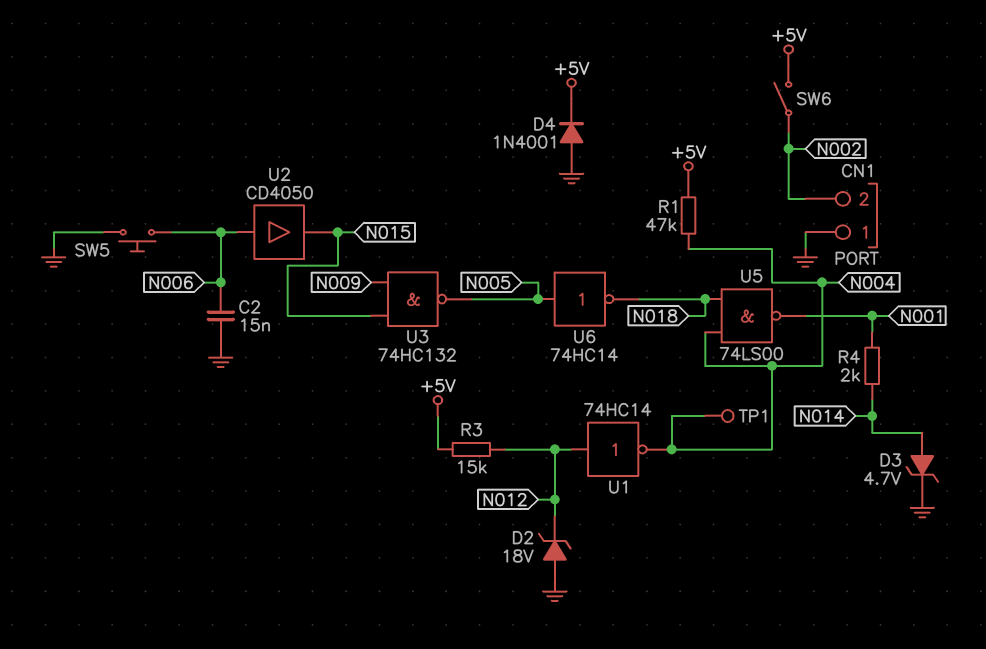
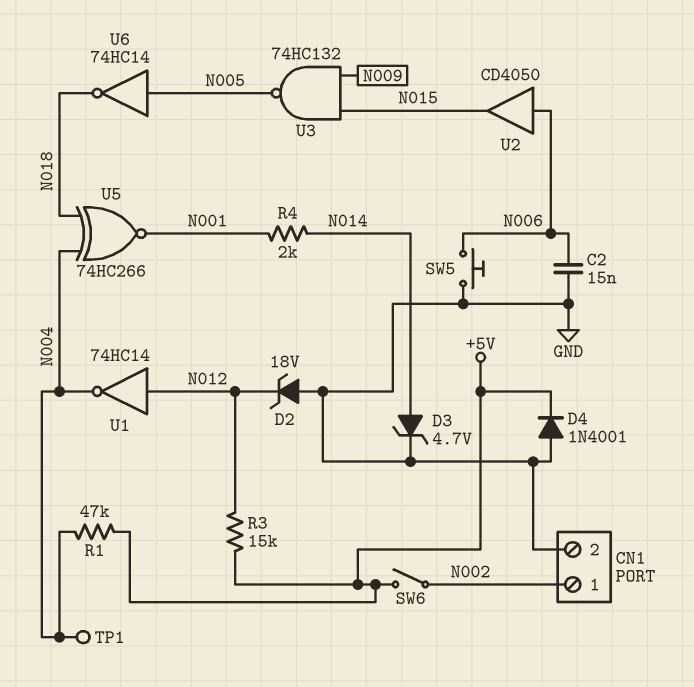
CN1 pin 1: GND -> N002
CN1 pin 2: N002 -> GND
U5: NAND 74LS00 (in N004, in N018, out N001) -> XNOR 74HC266 (in N004, in N018, out N001)

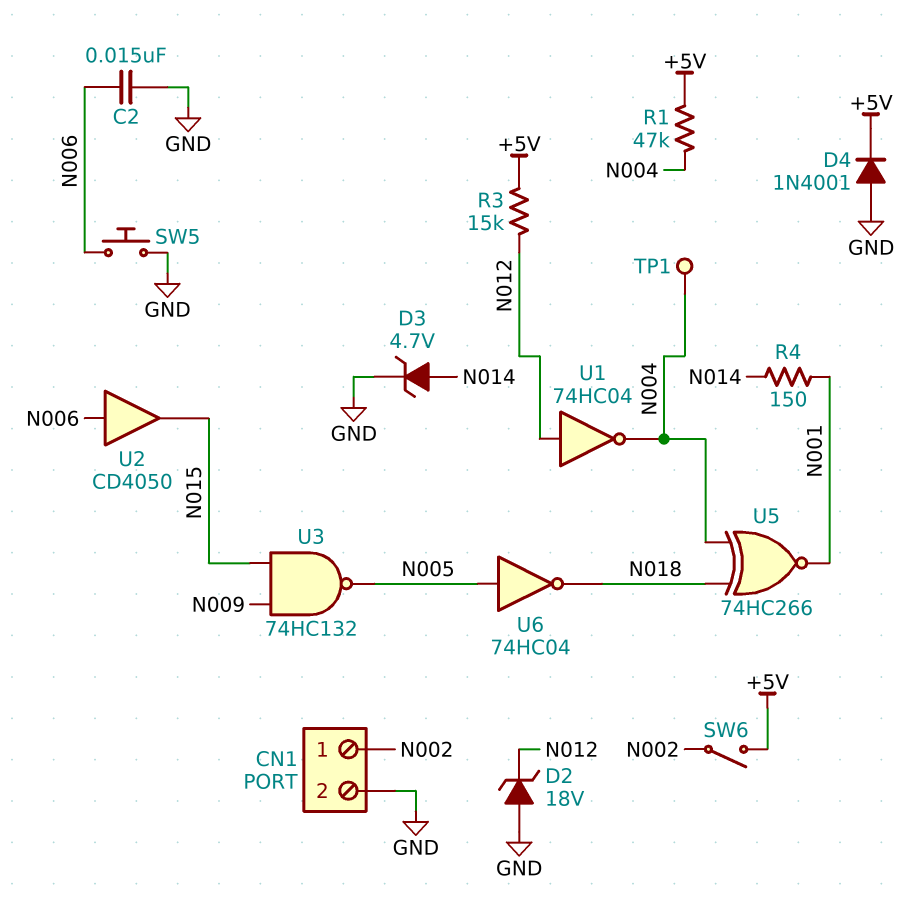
R4: 2k (N001, N014) -> 150 (N001, N014)
U1: NOT 74HC14 (in N012, out N004) -> NOT 74HC04 (in N012, out N004)
U6: NOT 74HC14 (in N005, out N018) -> NOT 74HC04 (in N005, out N018)

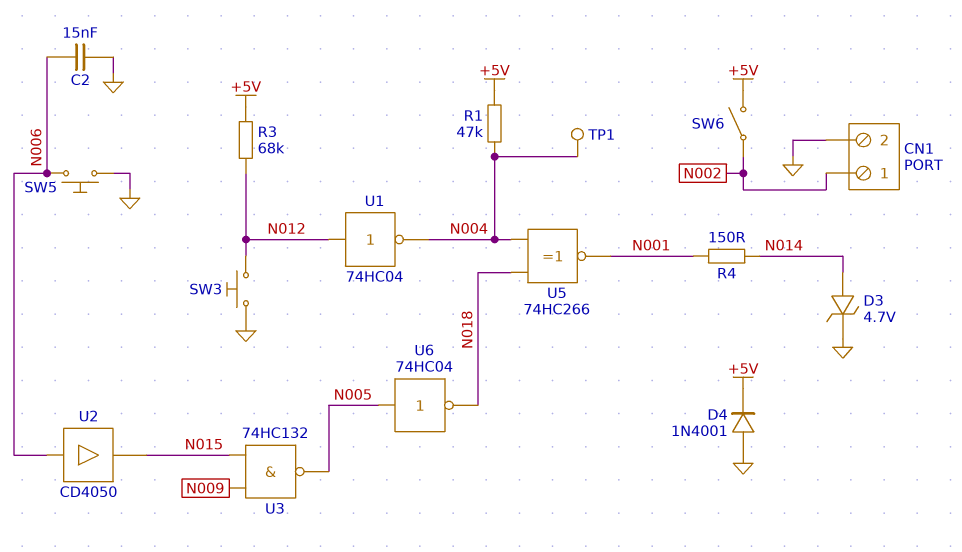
D2: zener 18V (A GND, K N012) -> none
R3: 15k (+5V, N012) -> 68k (+5V, N012)
SW3: none -> button (GND, N012)

